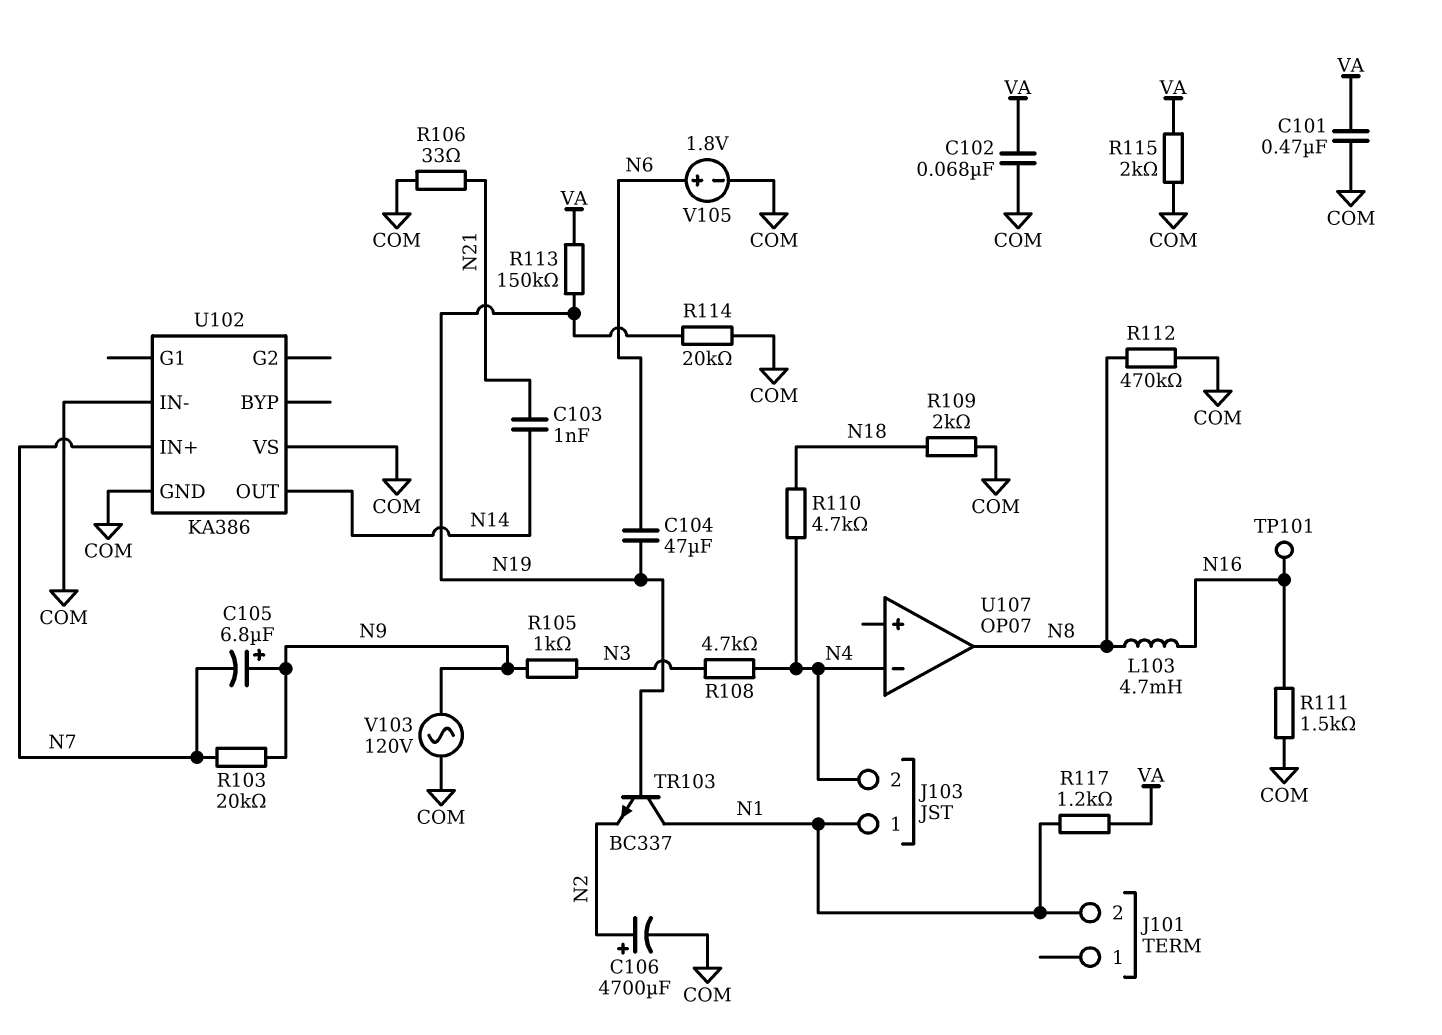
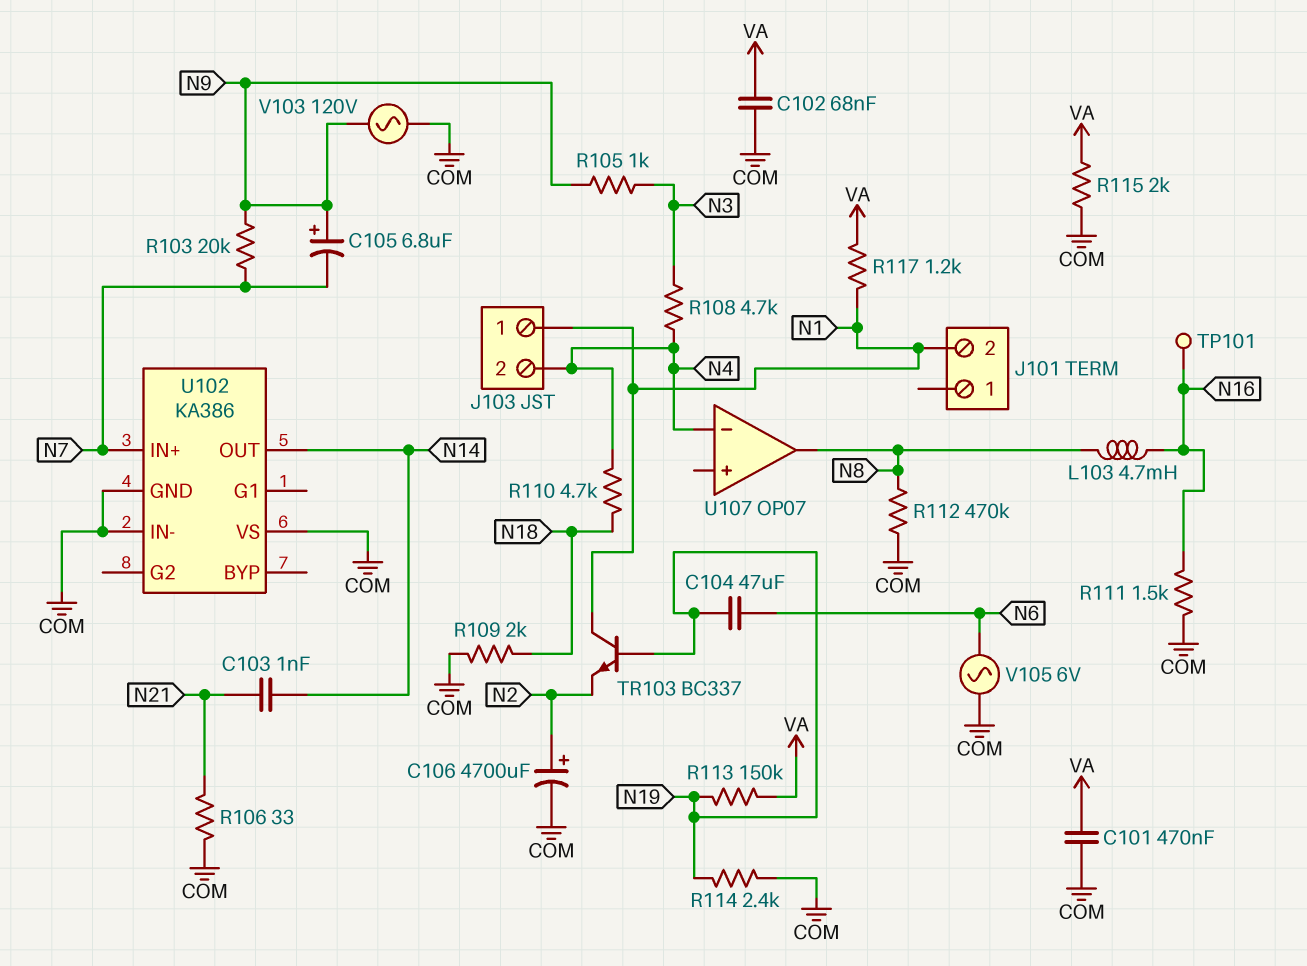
R114: 20k (COM, N19) -> 2.4k (COM, N19)
V105: 1.8V (plus N6, minus COM) -> AC 6V (COM, N6)

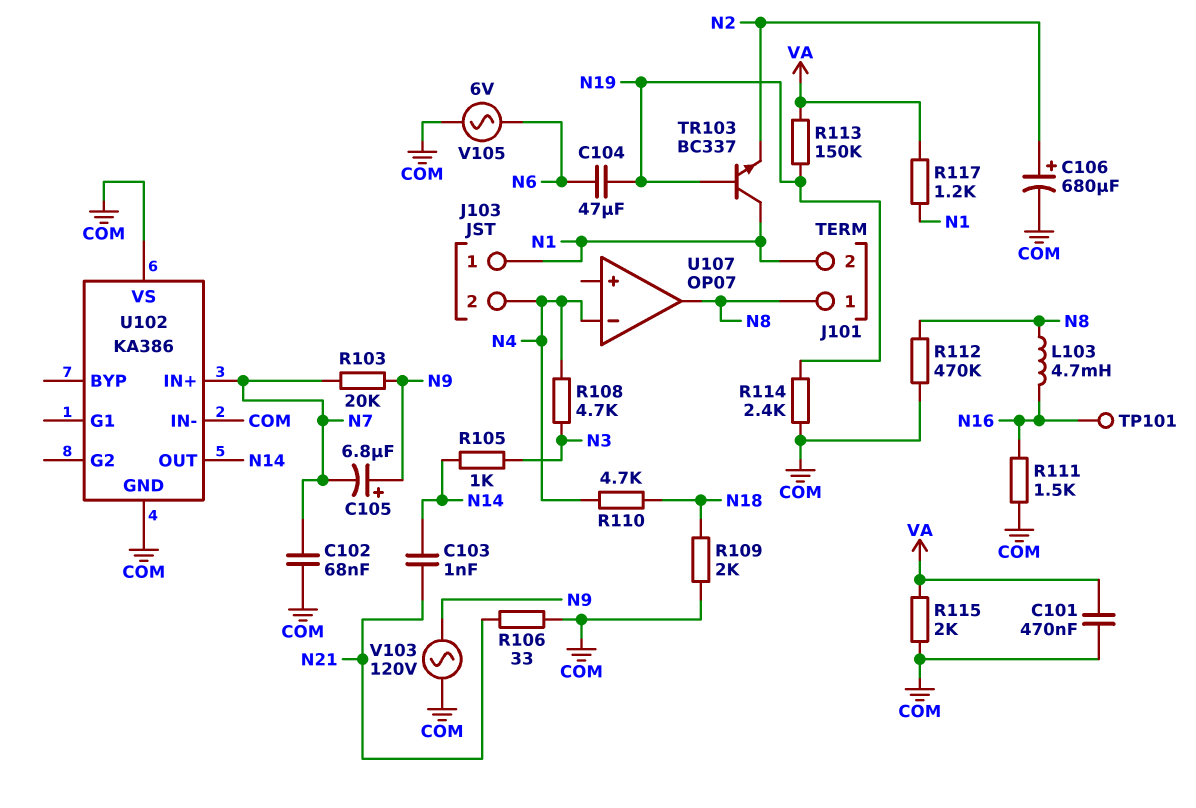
C102: 68nF (COM, VA) -> 68nF (COM, N7)
C106: 4700uF (plus N2, minus COM) -> 680uF (plus N2, minus COM)
J101 pin 1: none -> N8
R105: 1k (N3, N9) -> 1k (N3, N14)

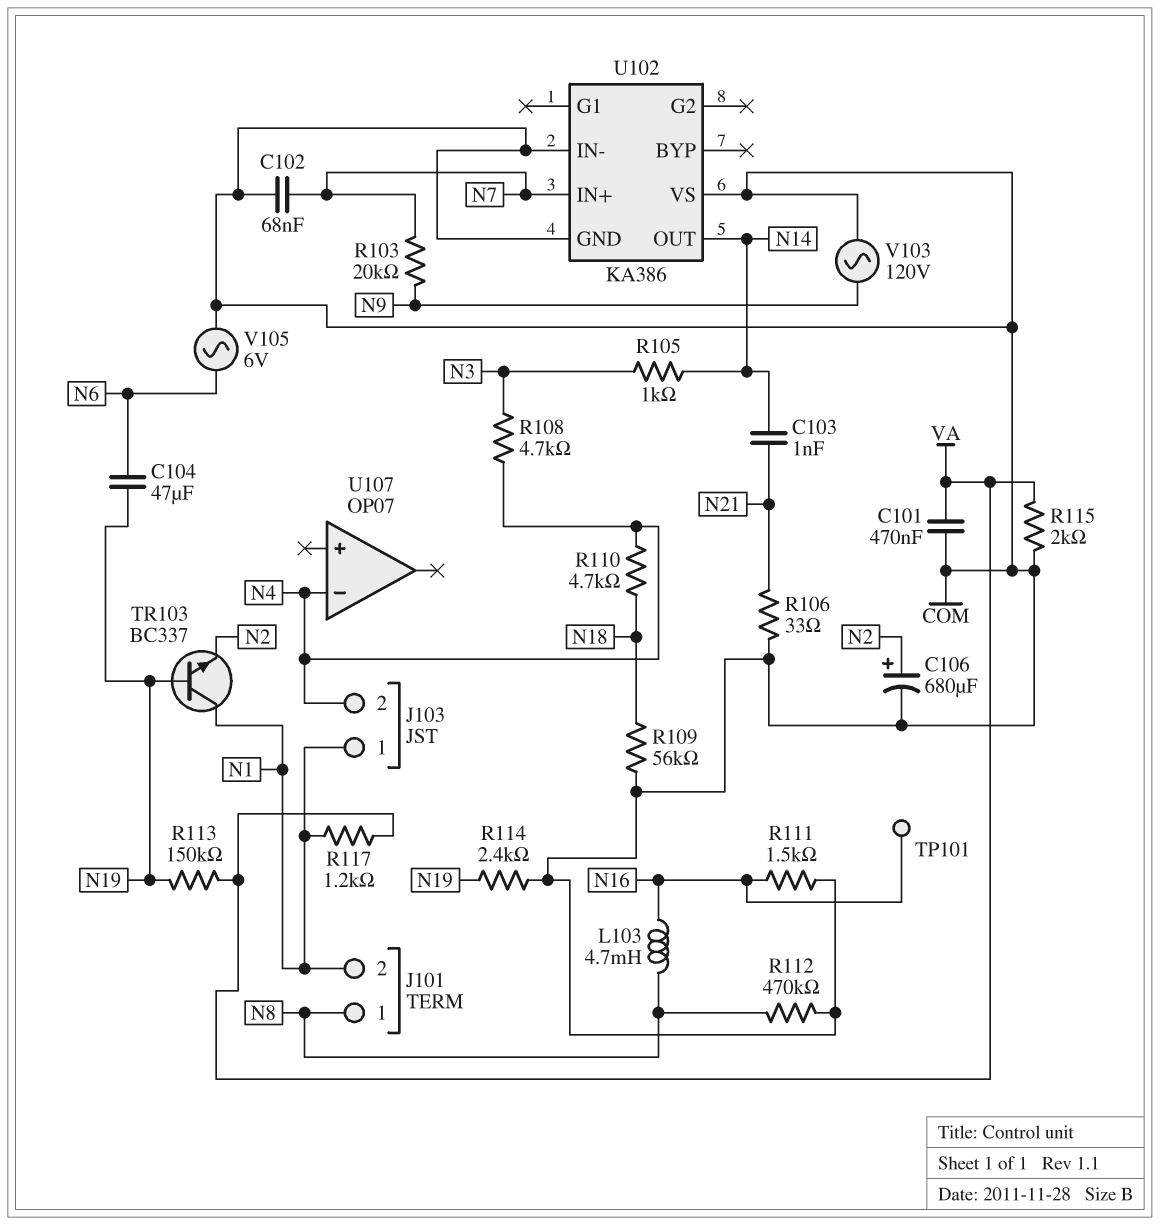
C105: 6.8uF (plus N9, minus N7) -> none
R109: 2k (COM, N18) -> 56k (COM, N18)
U107 pin out: N8 -> none

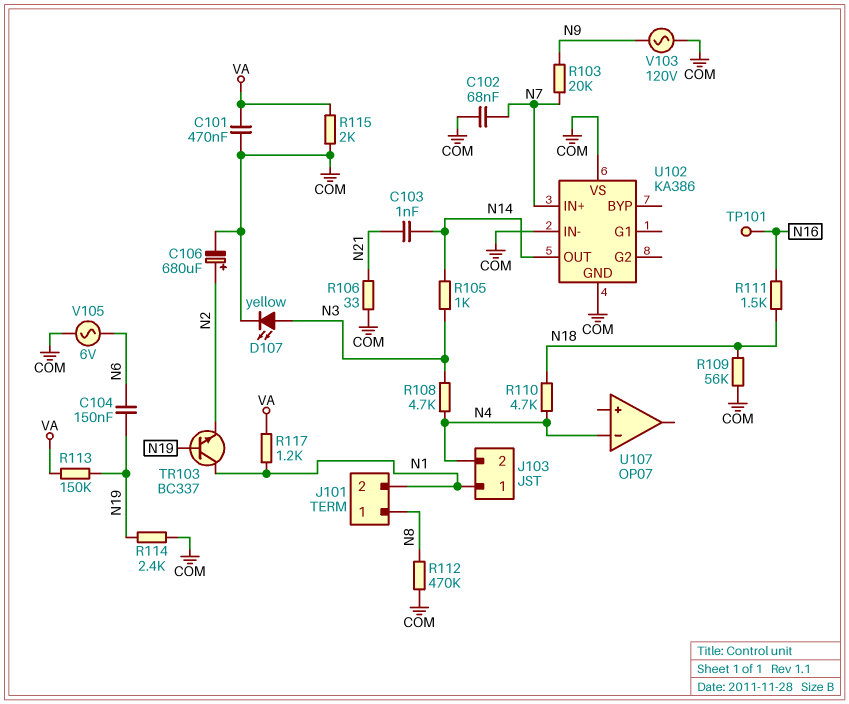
C104: 47uF (N6, N19) -> 150nF (N6, N19)
D107: none -> LED yellow (A N3, K COM)
L103: 4.7mH (N8, N16) -> none
R111: 1.5k (COM, N16) -> 1.5k (N16, N18)

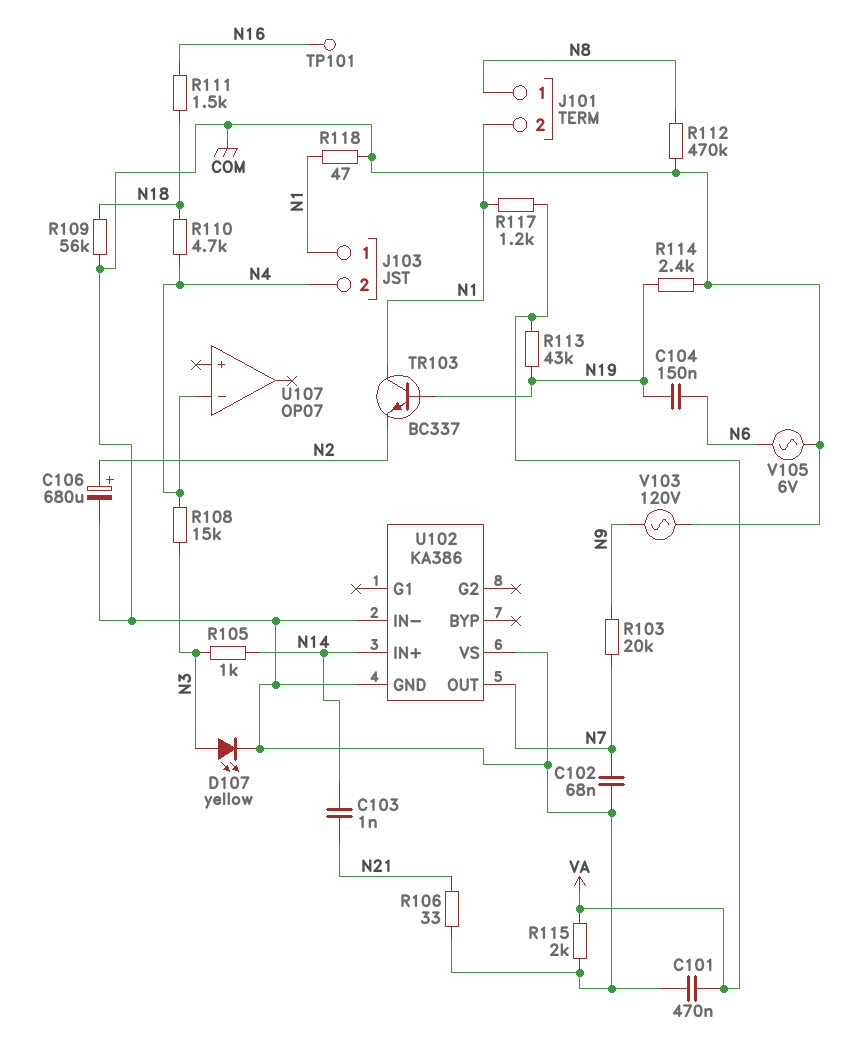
R108: 4.7k (N3, N4) -> 15k (N3, N4)
R113: 150k (N19, VA) -> 43k (N19, VA)
R118: none -> 47 (COM, N1)
U102 pin IN+: N7 -> N14
U102 pin OUT: N14 -> N7

